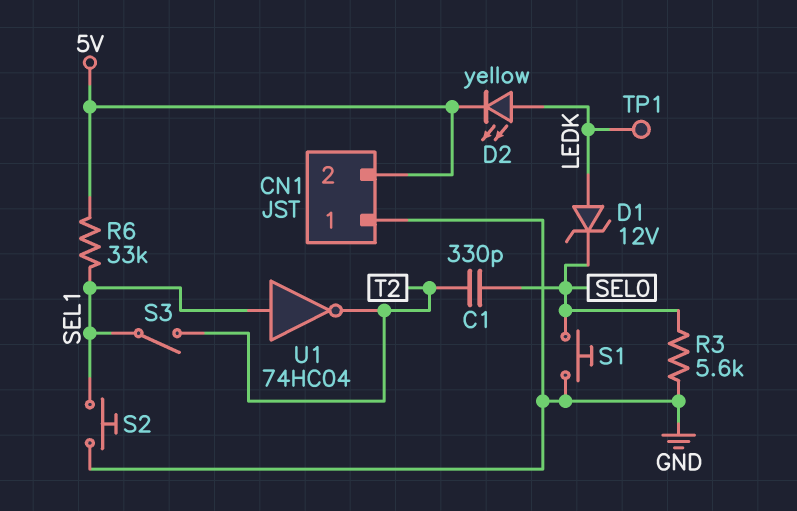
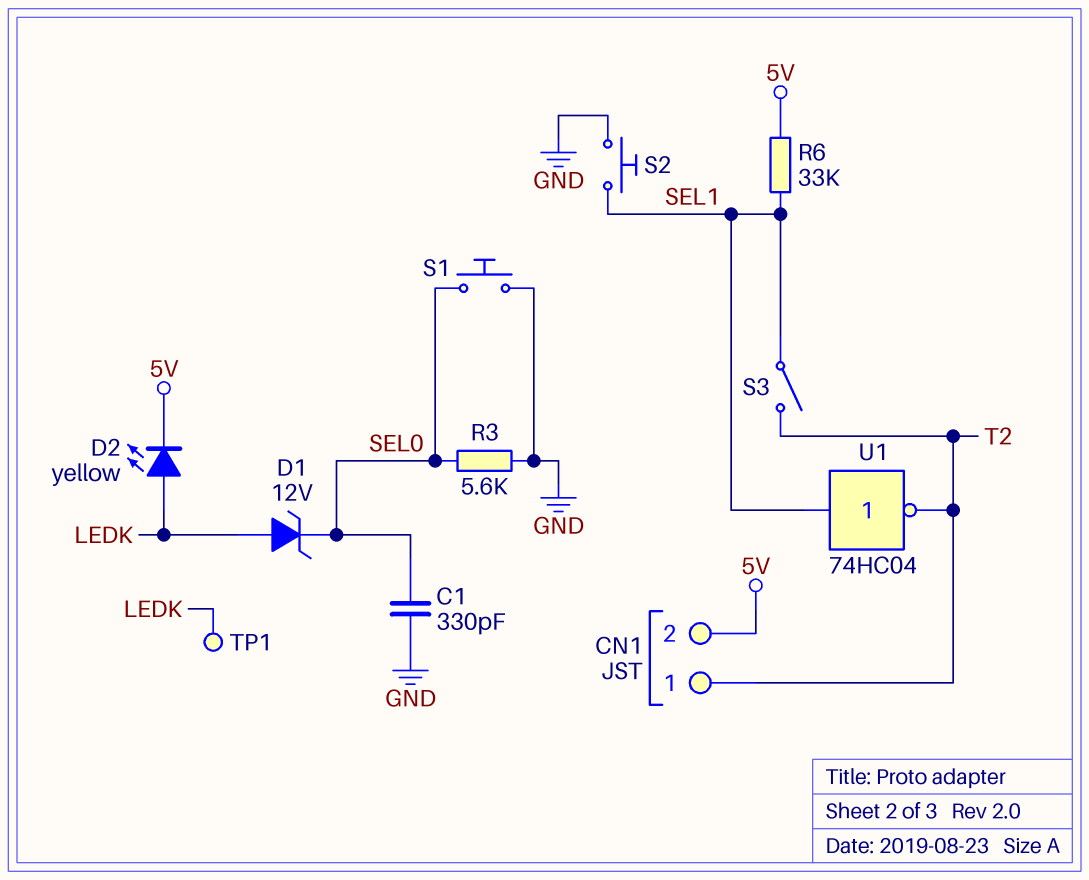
C1: 330pF (SEL0, T2) -> 330pF (GND, SEL0)
CN1 pin 1: GND -> T2

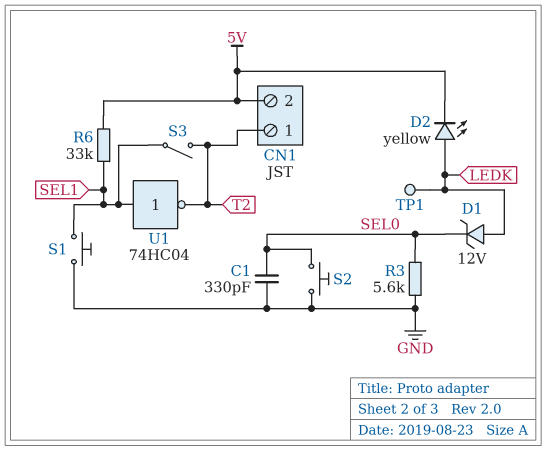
S1: button (GND, SEL0) -> button (GND, SEL1)
S2: button (GND, SEL1) -> button (GND, SEL0)

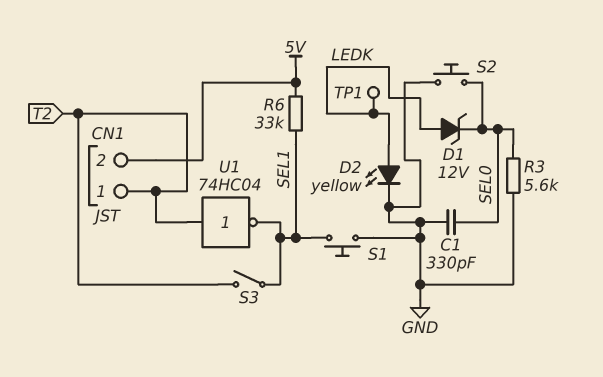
D2: LED yellow (A LEDK, K 5V) -> LED yellow (A LEDK, K GND)
U1: NOT 74HC04 (in SEL1, out T2) -> NOT 74HC04 (in T2, out SEL1)

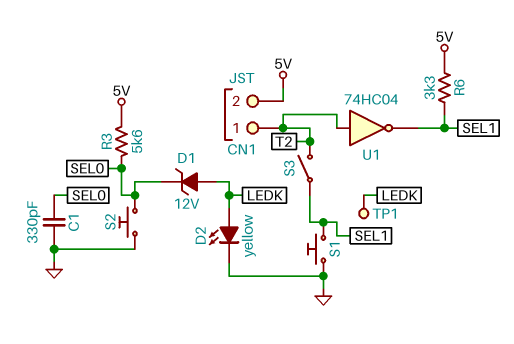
R3: 5.6k (GND, SEL0) -> 5.6k (5V, SEL0)
R6: 33k (5V, SEL1) -> 3.3k (5V, SEL1)

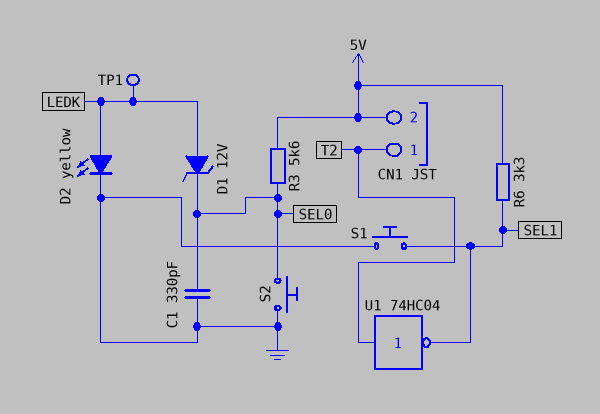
S3: switch (SEL1, T2) -> none

